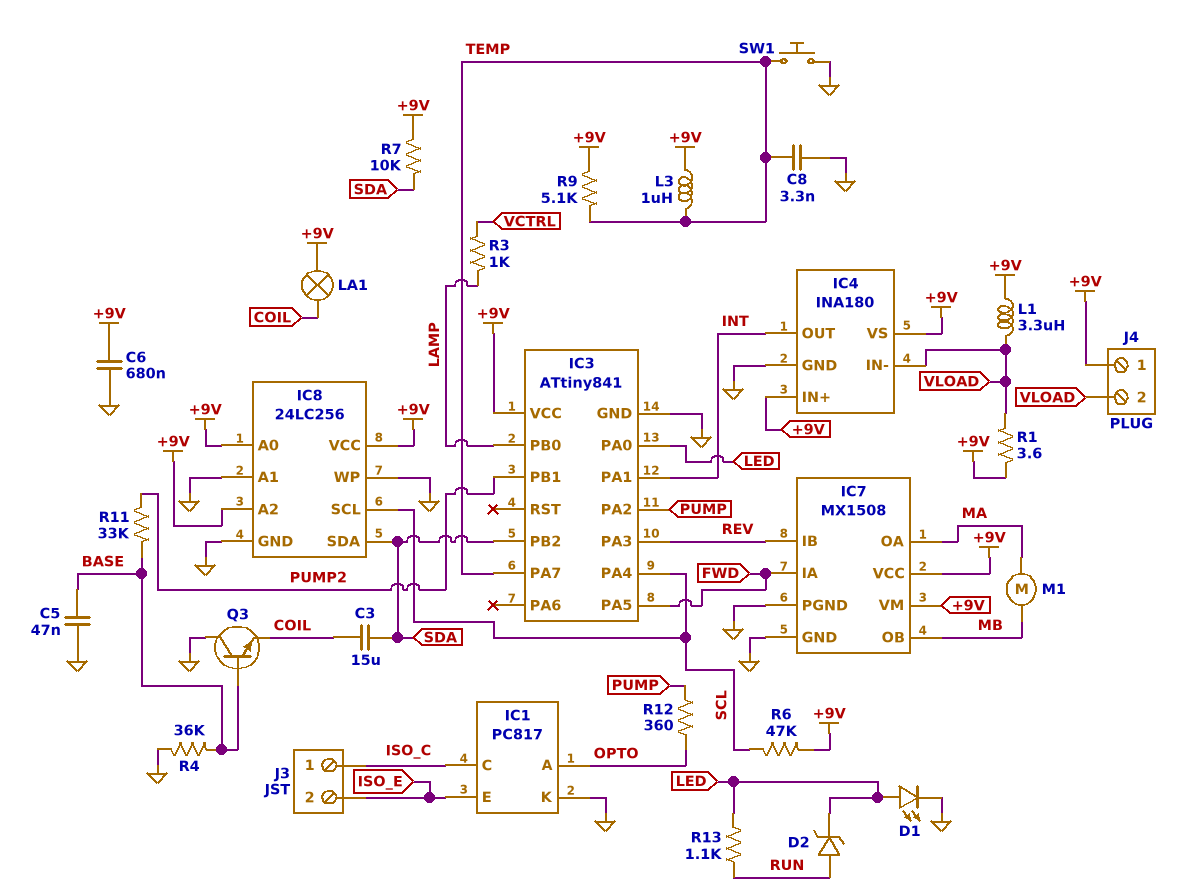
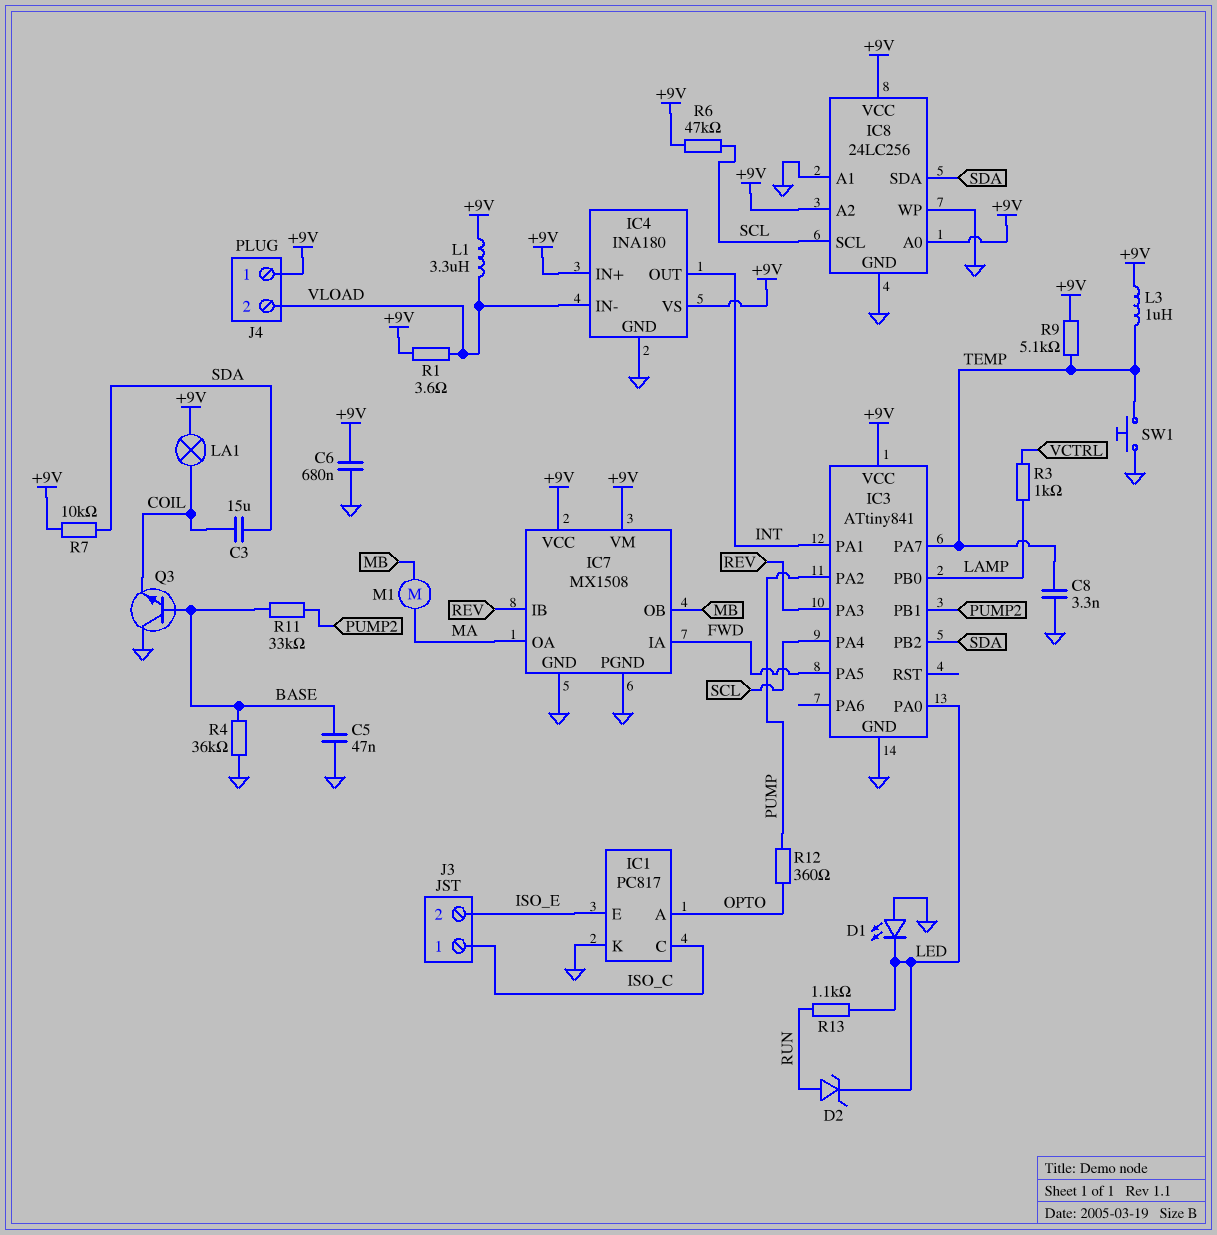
D1: LED (A LED, K GND) -> LED (A GND, K LED)

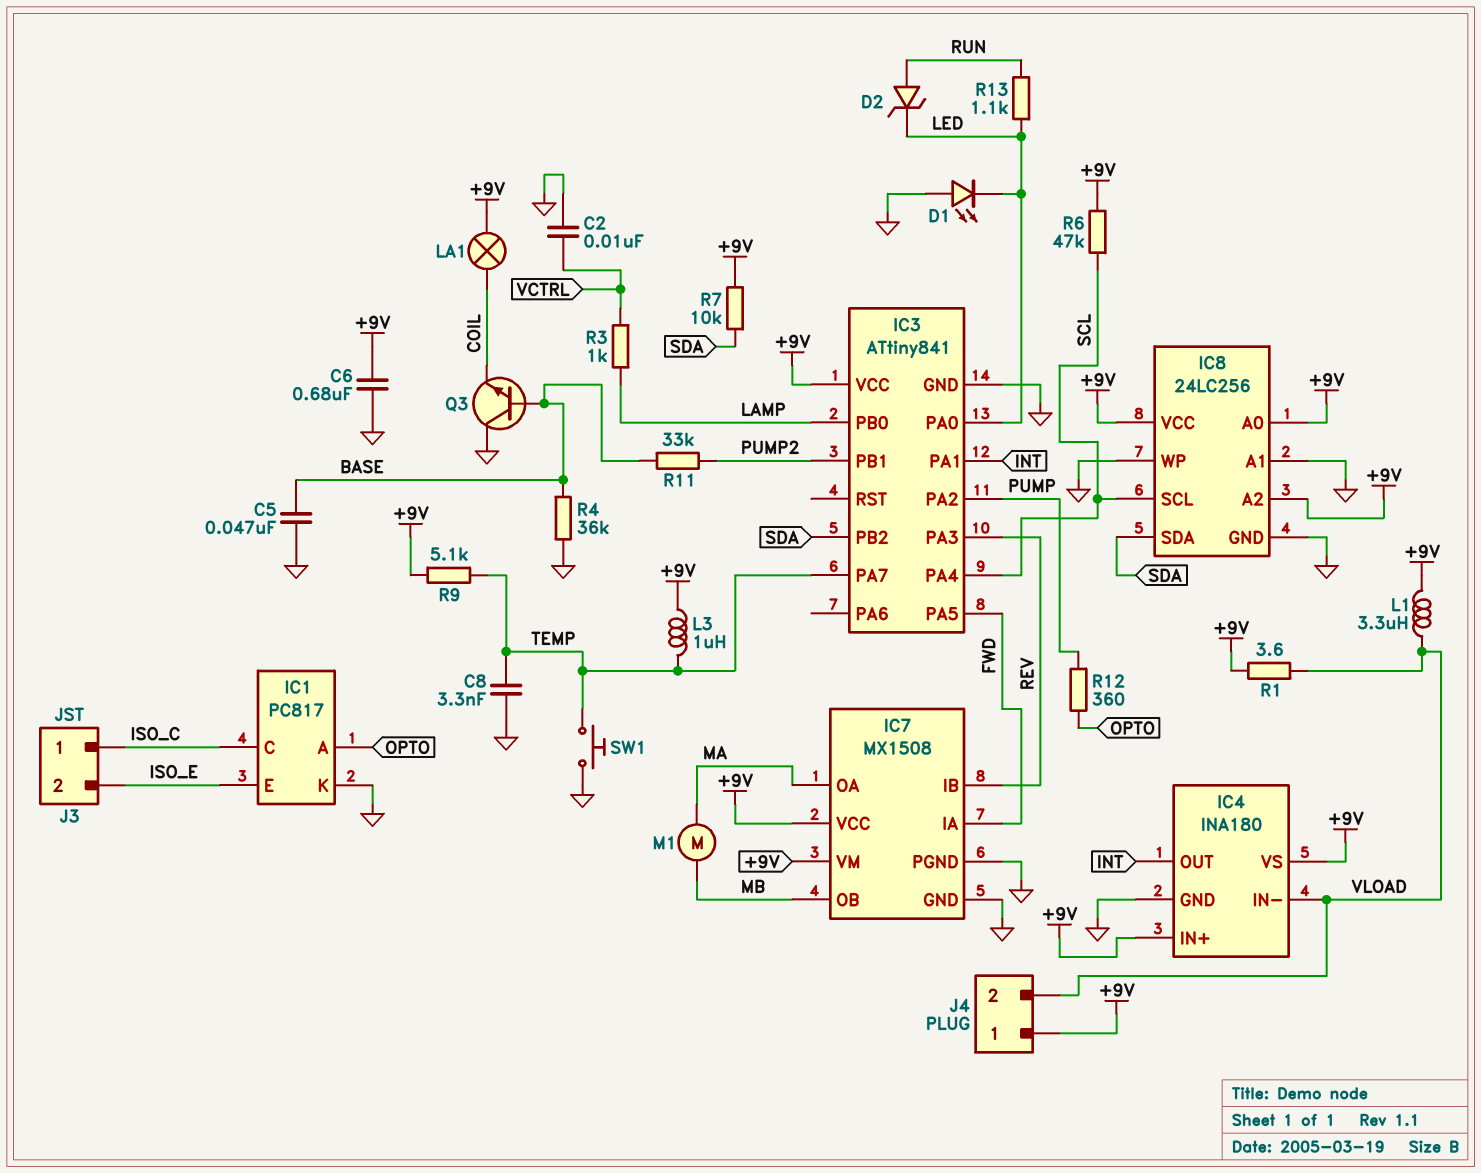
C2: none -> 10nF (GND, VCTRL)
C3: 15uF (COIL, SDA) -> none

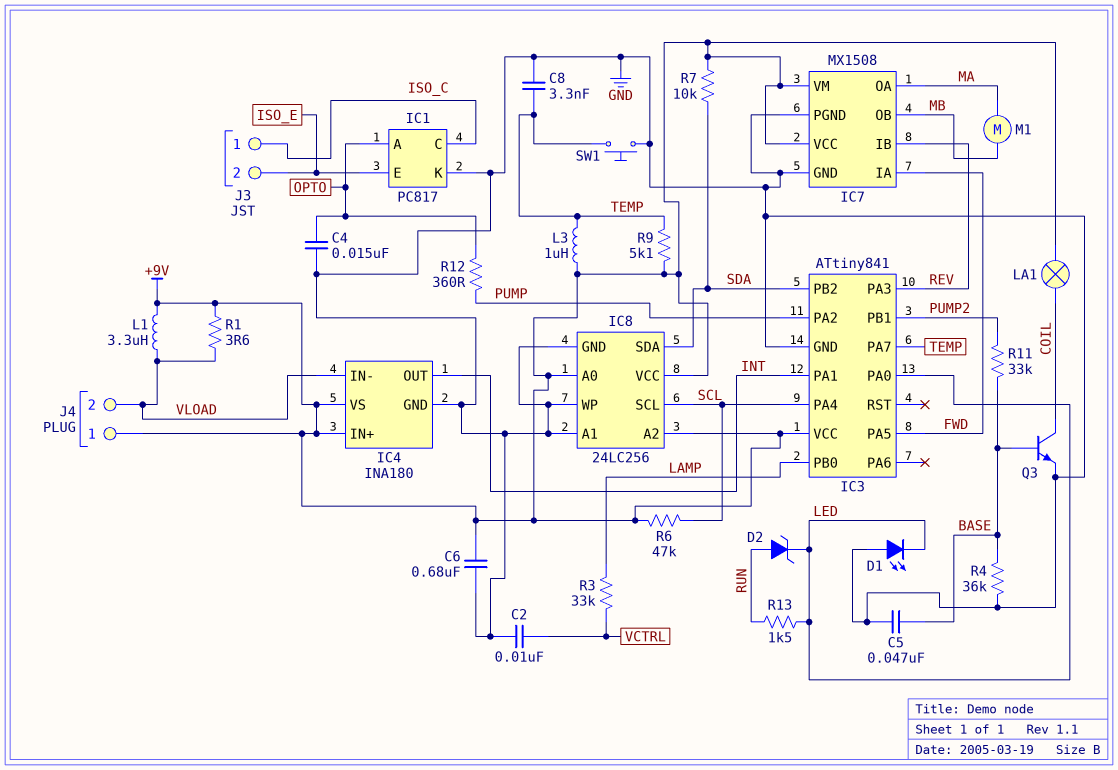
C4: none -> 15nF (GND, OPTO)
Q3: NPN (B BASE, C GND, E COIL) -> NPN (B BASE, C COIL, E GND)
R3: 1k (LAMP, VCTRL) -> 33k (LAMP, VCTRL)
R13: 1.1k (LED, RUN) -> 1.5k (LED, RUN)

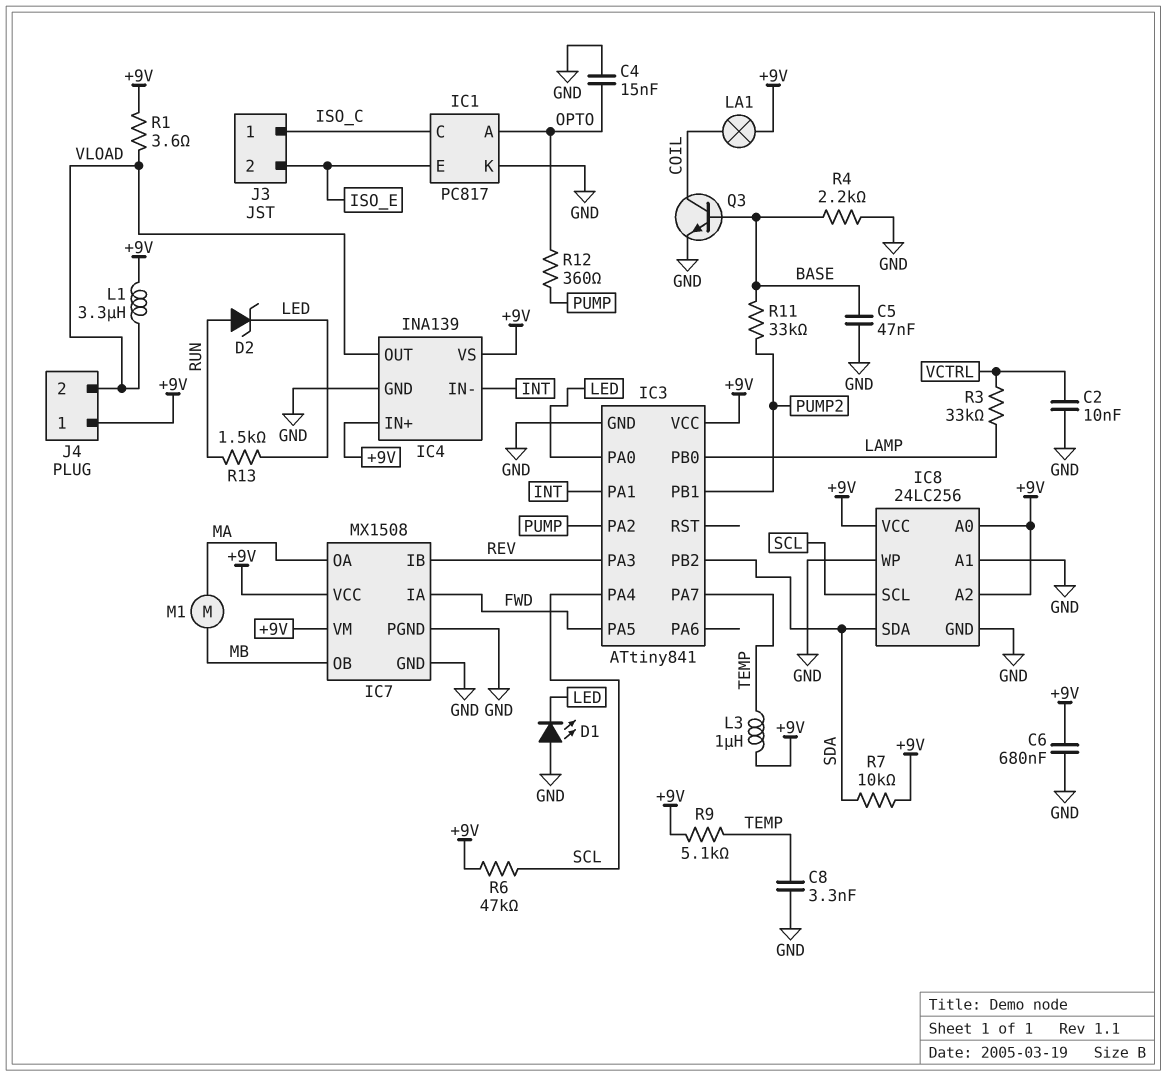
IC4: INA180 -> INA139
IC4 pin IN-: VLOAD -> INT
IC4 pin OUT: INT -> VLOAD
R4: 36k (BASE, GND) -> 2.2k (BASE, GND)
SW1: button (GND, TEMP) -> none

